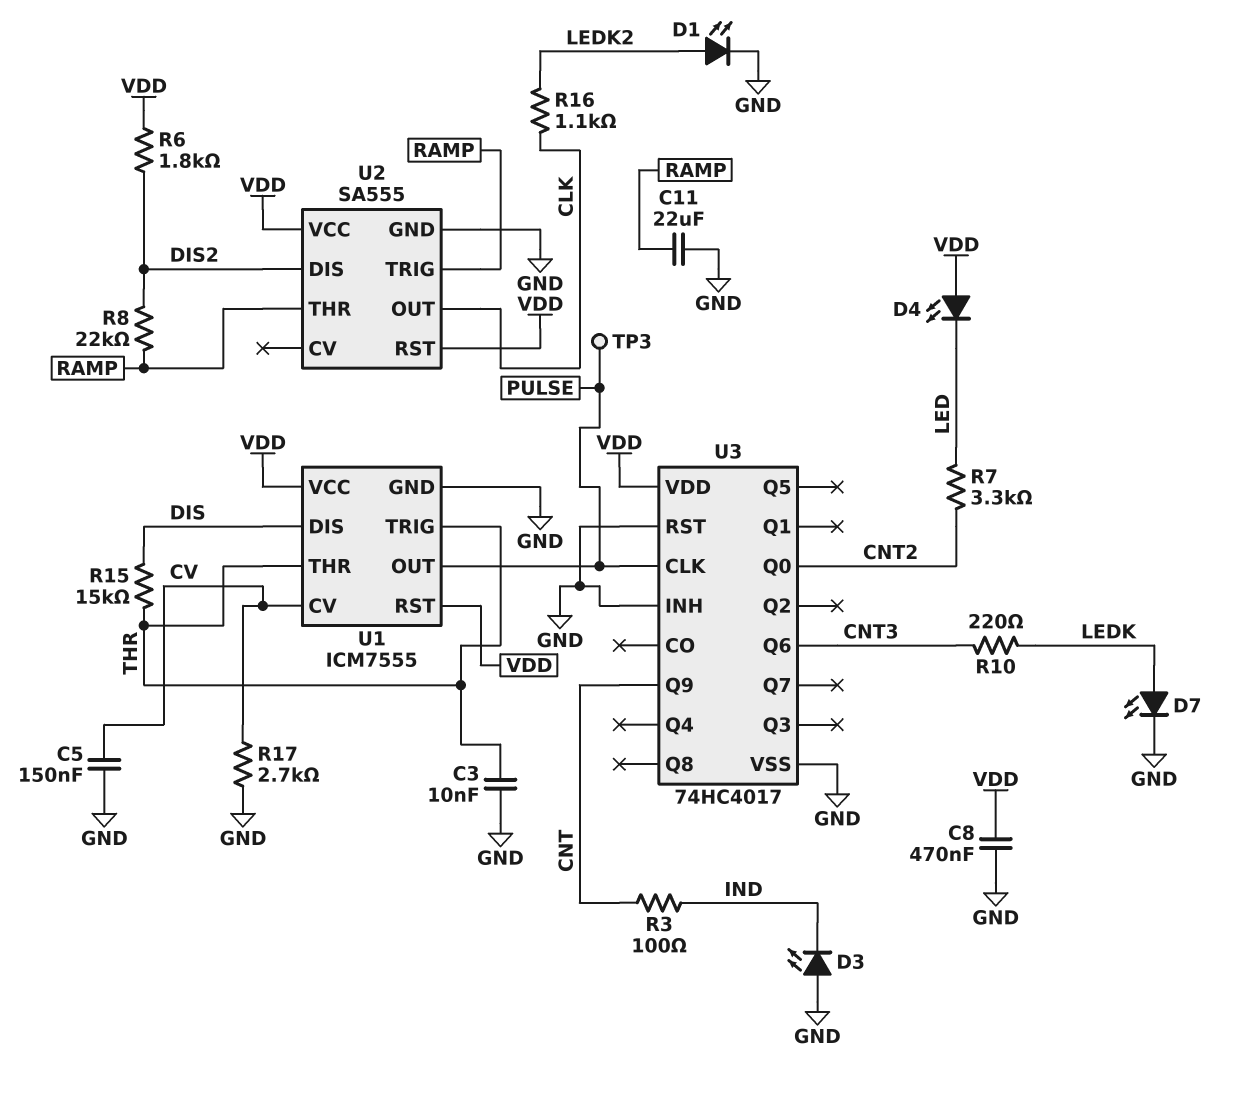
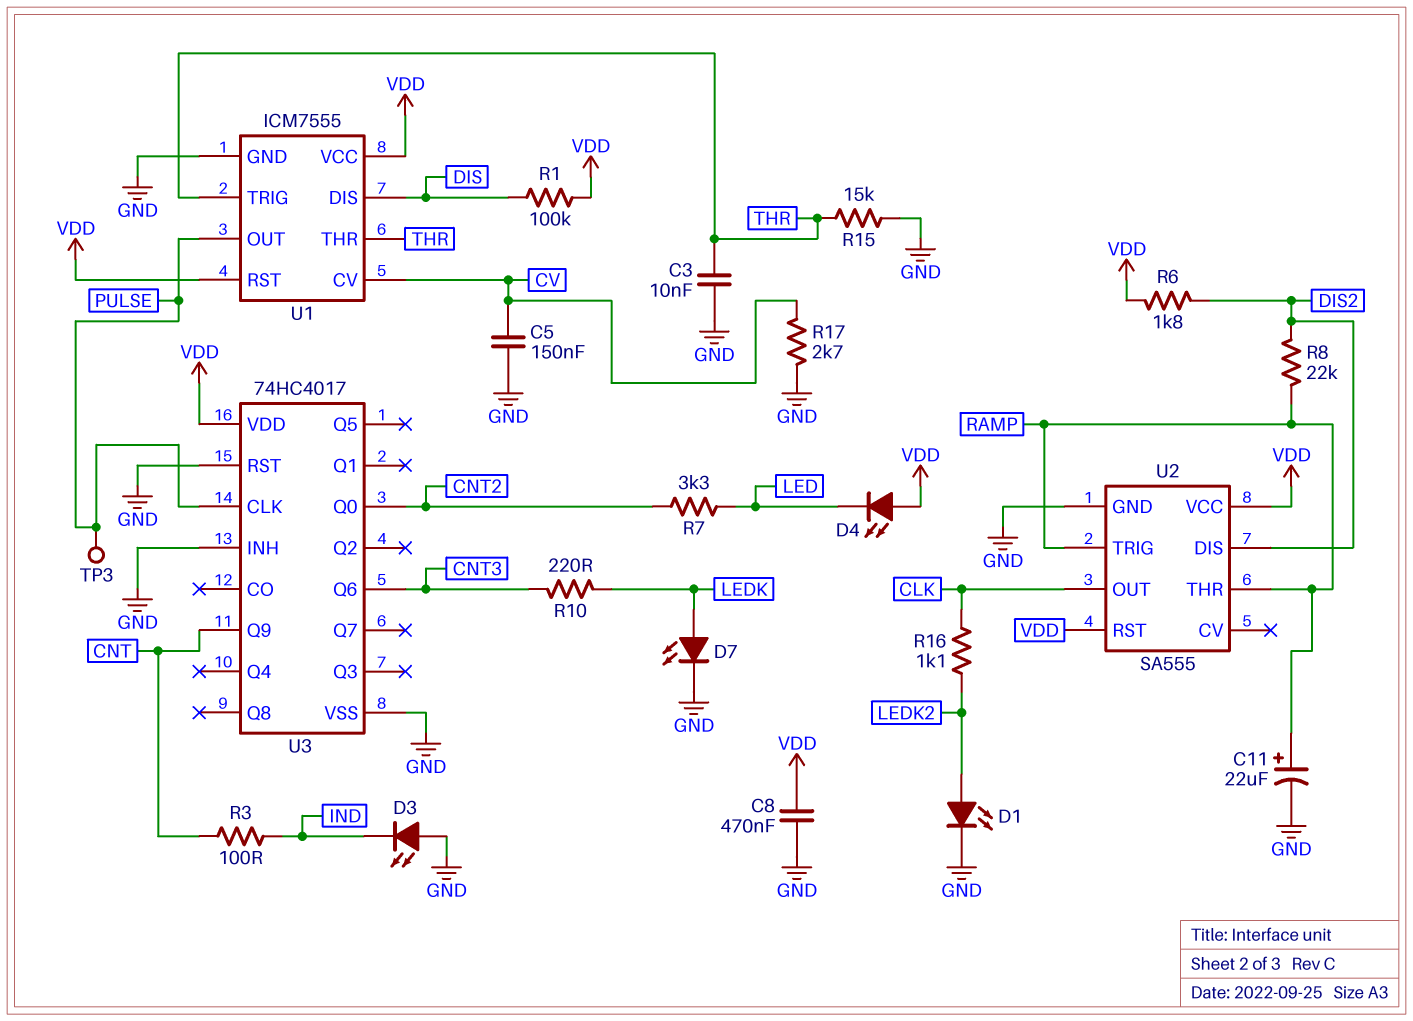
C11: 22uF (GND, RAMP) -> 22uF (plus RAMP, minus GND)
R1: none -> 100k (DIS, VDD)
R15: 15k (DIS, THR) -> 15k (GND, THR)

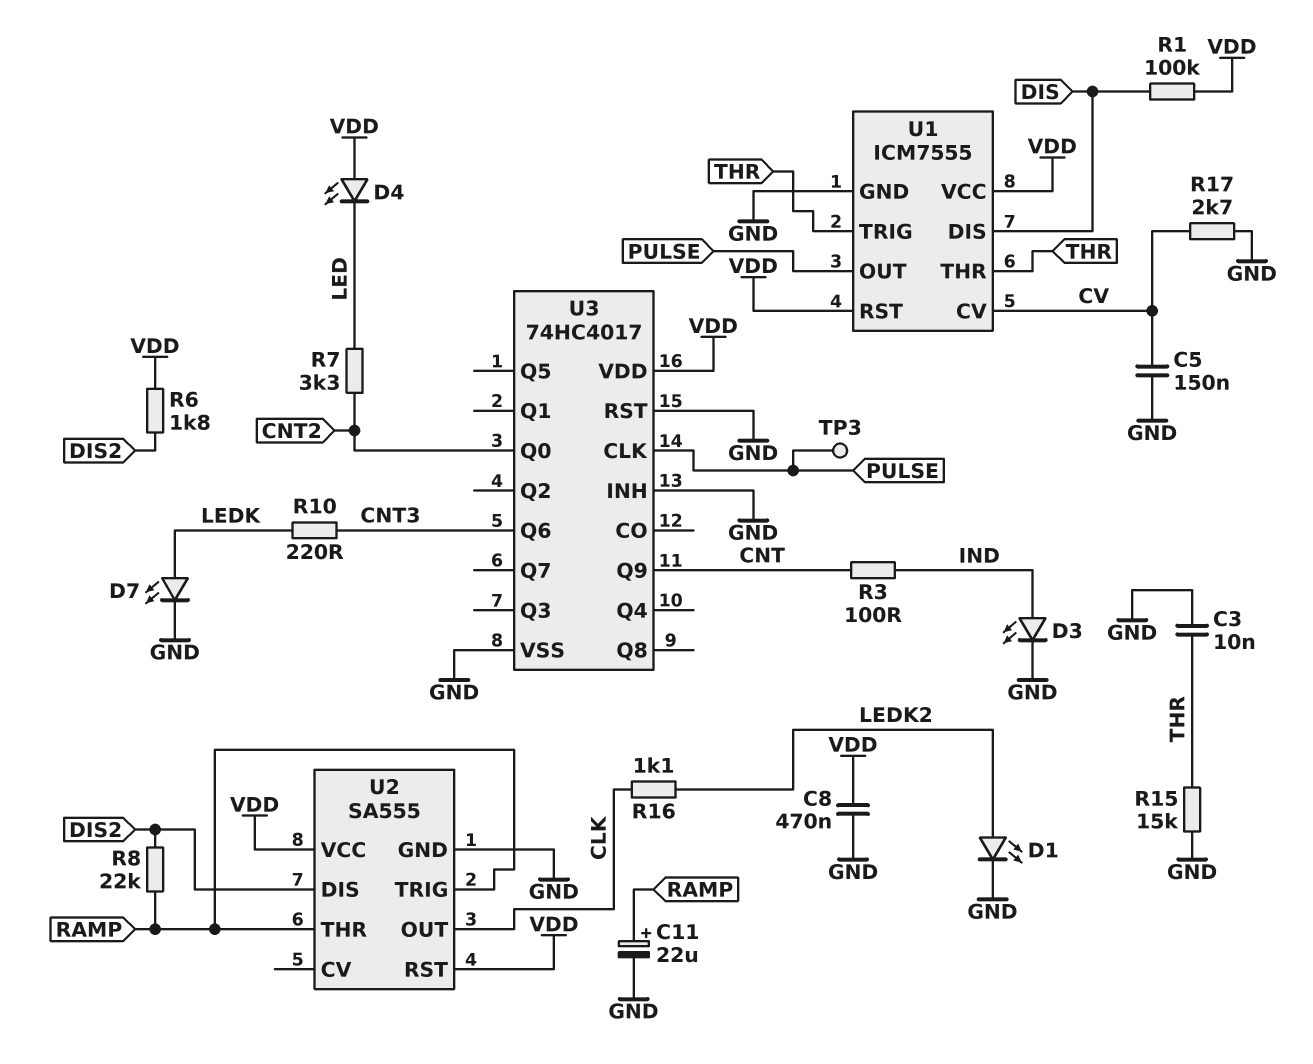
D3: LED (A GND, K IND) -> LED (A IND, K GND)

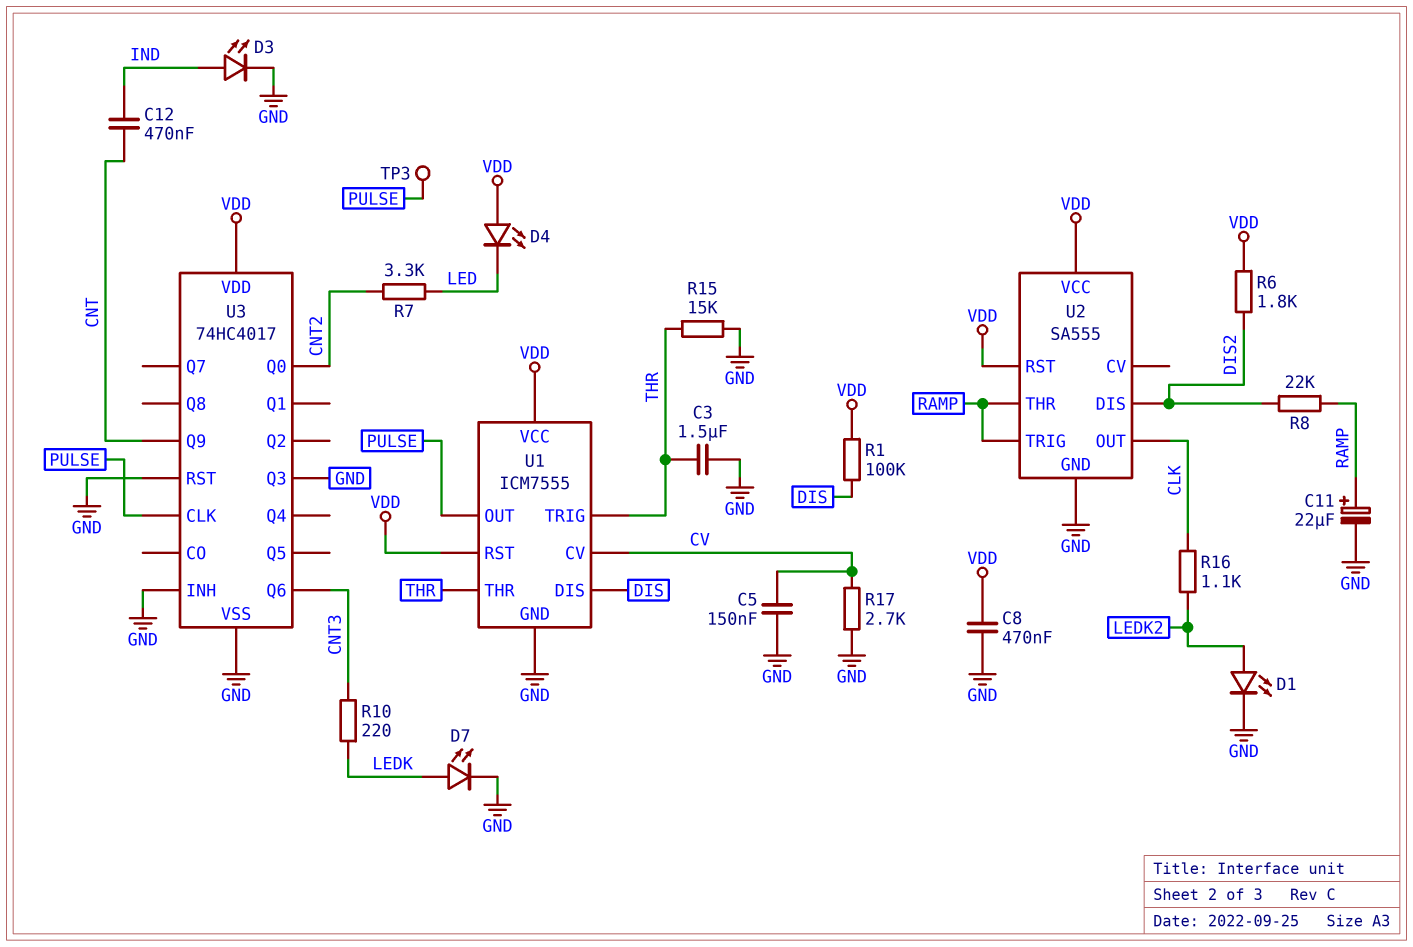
C3: 10nF (GND, THR) -> 1.5uF (GND, THR)
C12: none -> 470nF (CNT, IND)
R3: 100 (CNT, IND) -> none
U3 pin Q3: none -> GND

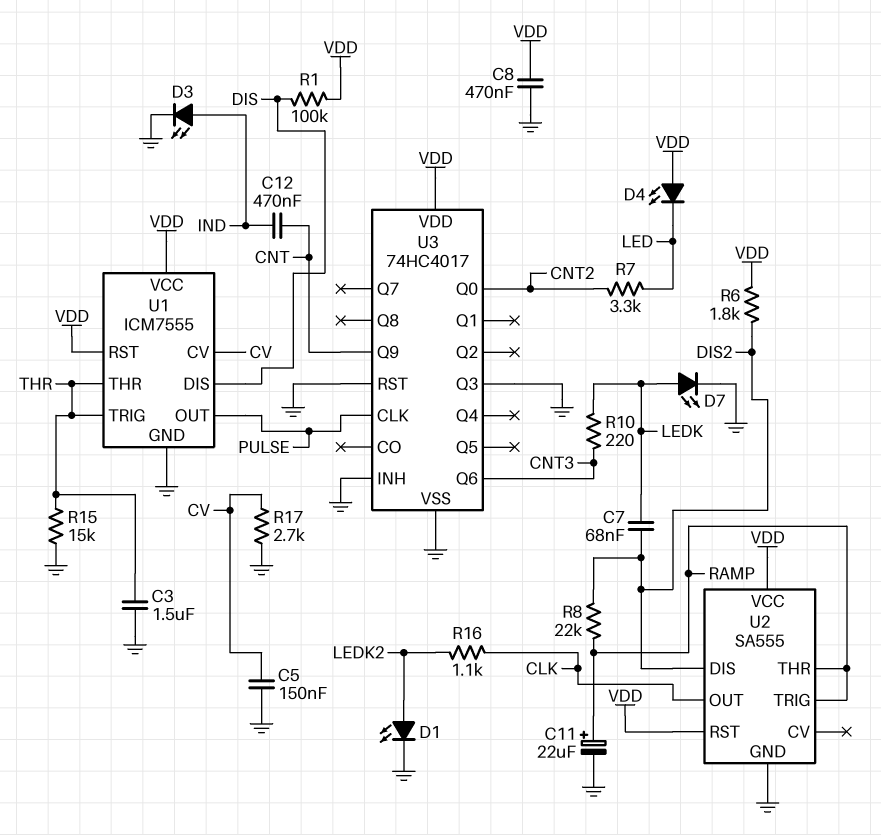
C7: none -> 68nF (DIS2, LEDK)
TP3: test point (PULSE) -> none

